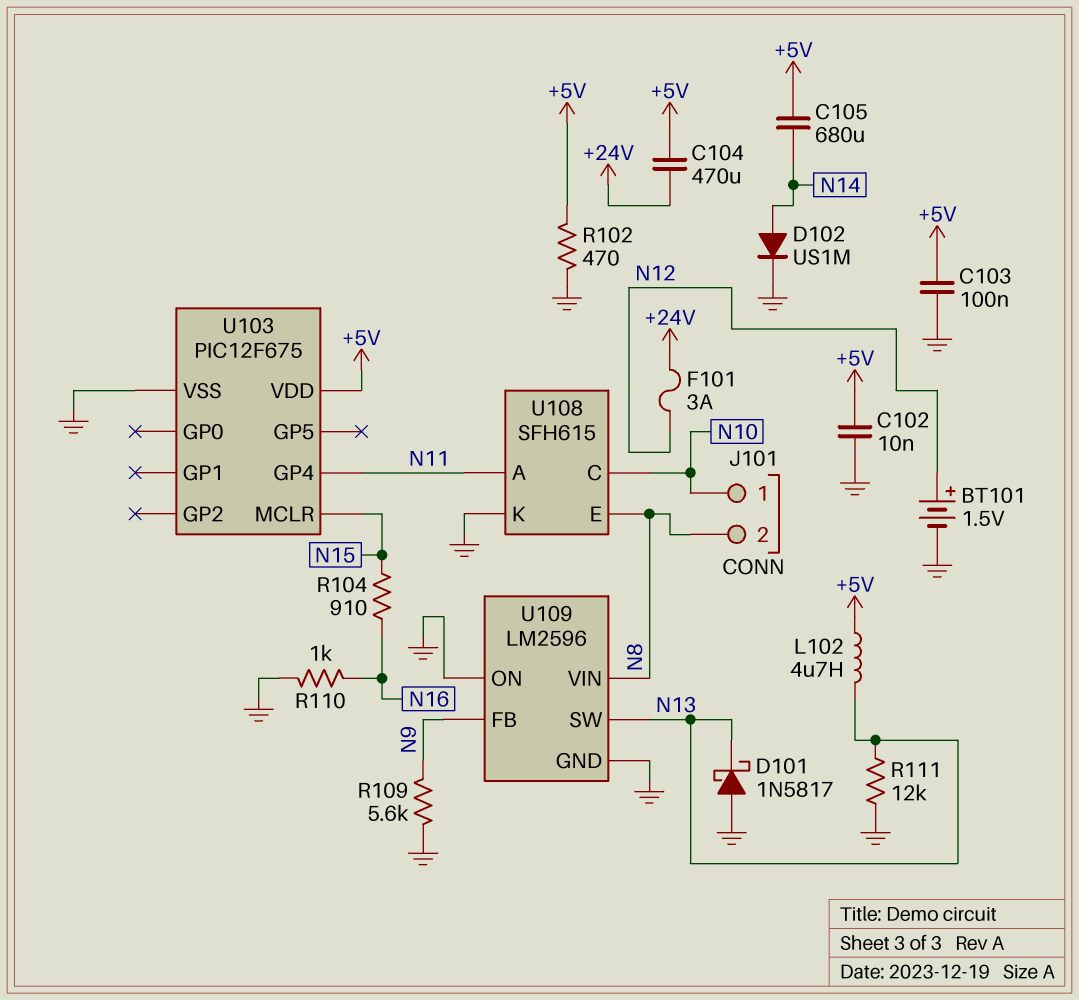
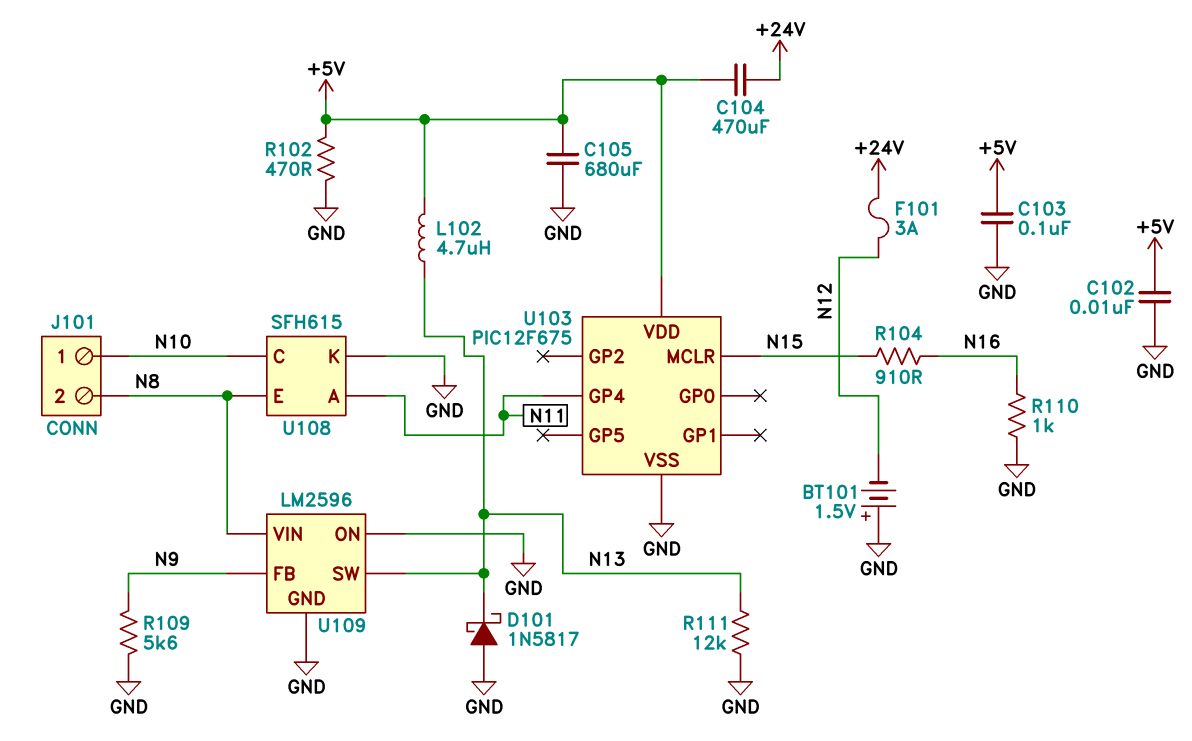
BT101: 1.5V (plus N12, minus GND) -> 1.5V (plus GND, minus N12)
C105: 680uF (+5V, N14) -> 680uF (+5V, GND)
D102: diode US1M (A N14, K GND) -> none

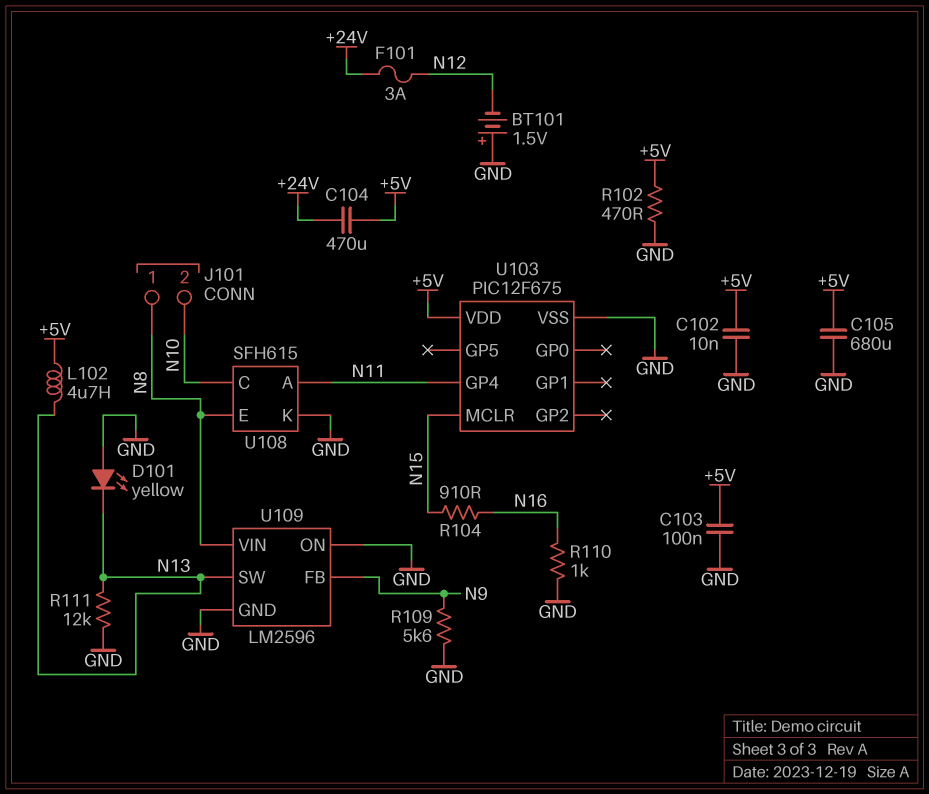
D101: schottky 1N5817 (A GND, K N13) -> LED yellow (A GND, K N13)
J101 pin 1: N10 -> N8
J101 pin 2: N8 -> N10

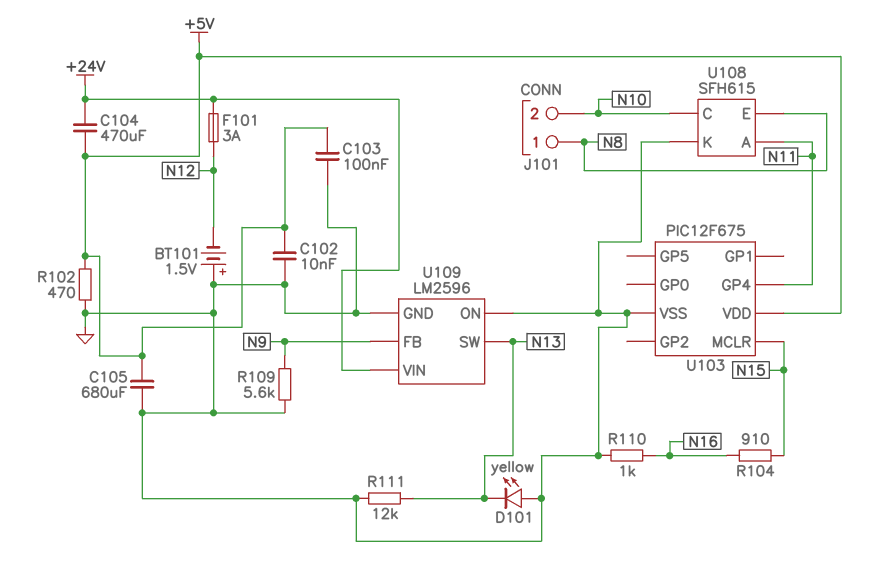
L102: 4.7uH (+5V, N13) -> none
U109 pin VIN: N8 -> +24V

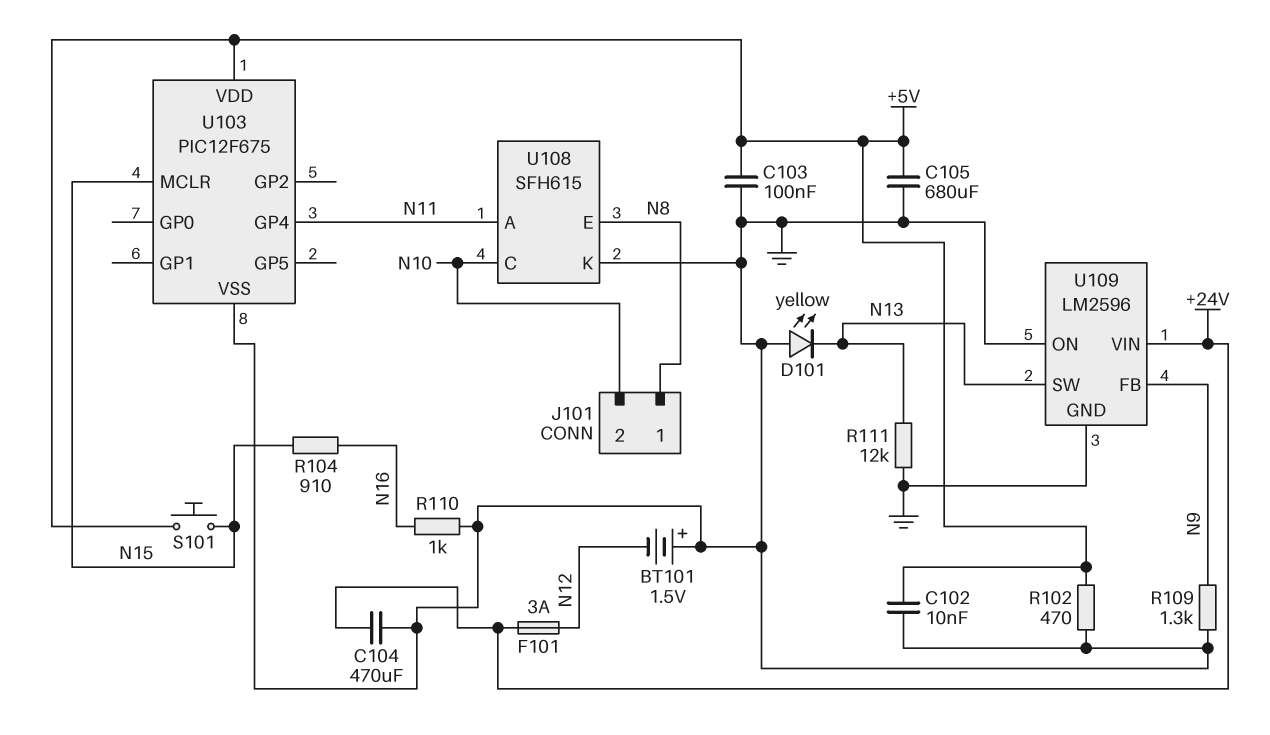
C104: 470uF (+5V, +24V) -> 470uF (+24V, GND)
R109: 5.6k (GND, N9) -> 1.3k (GND, N9)
S101: none -> button (+5V, N15)

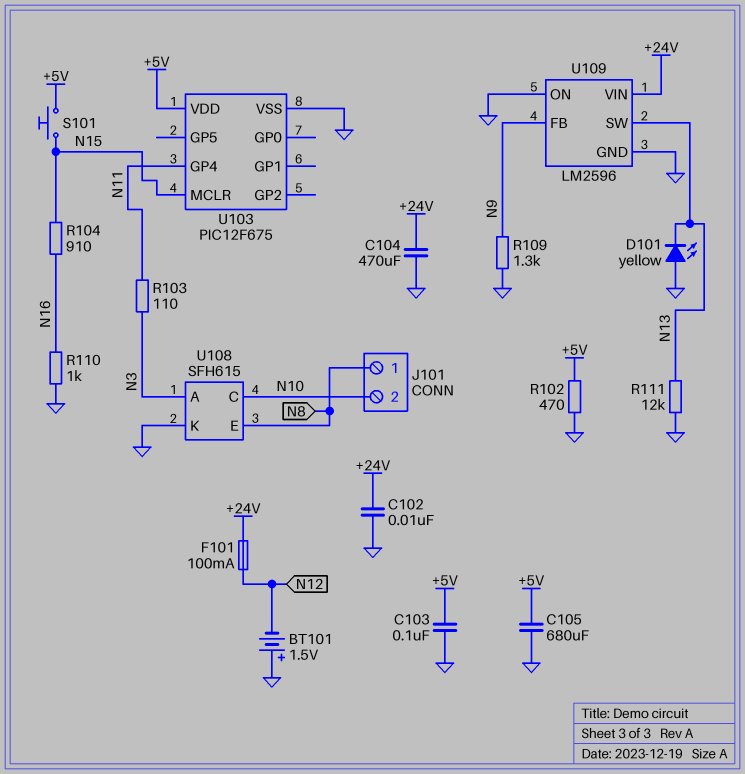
C102: 10nF (+5V, GND) -> 10nF (+24V, GND)
F101: 3A (+24V, N12) -> 100mA (+24V, N12)
R103: none -> 110 (N3, N11)
U108 pin A: N11 -> N3

